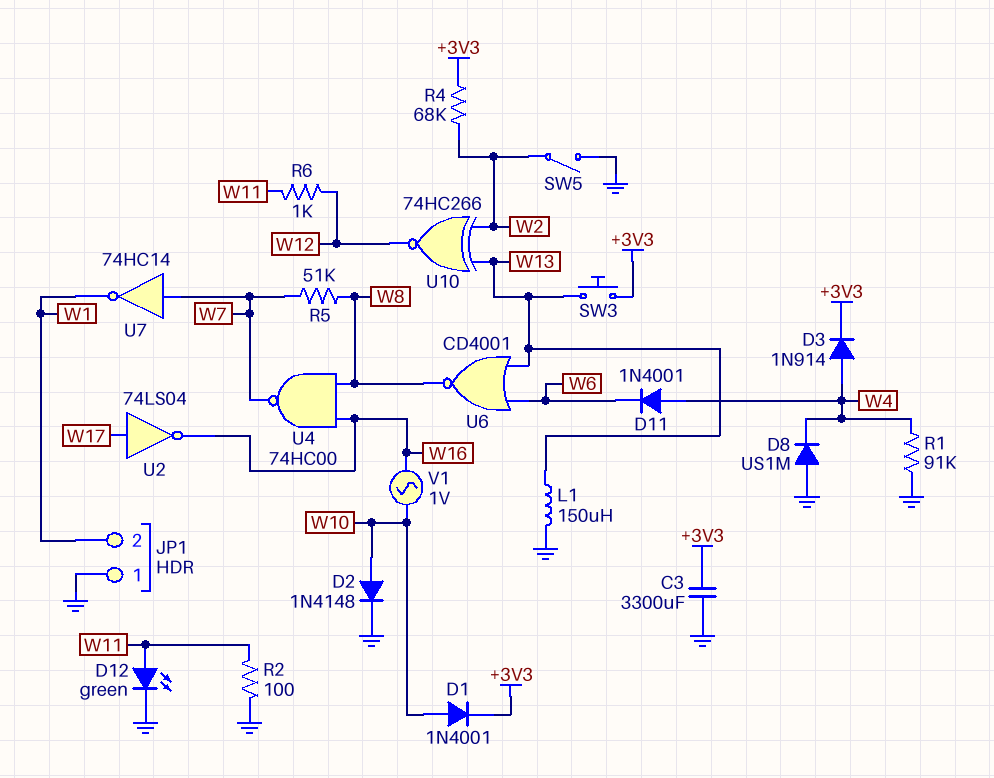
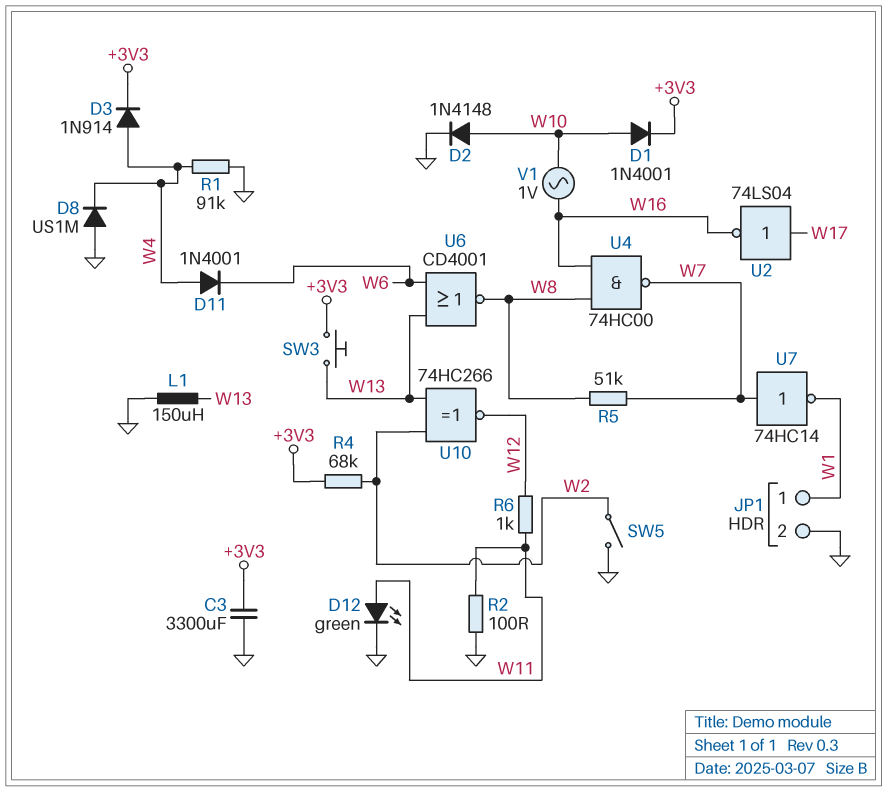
JP1 pin 1: GND -> W1
JP1 pin 2: W1 -> GND

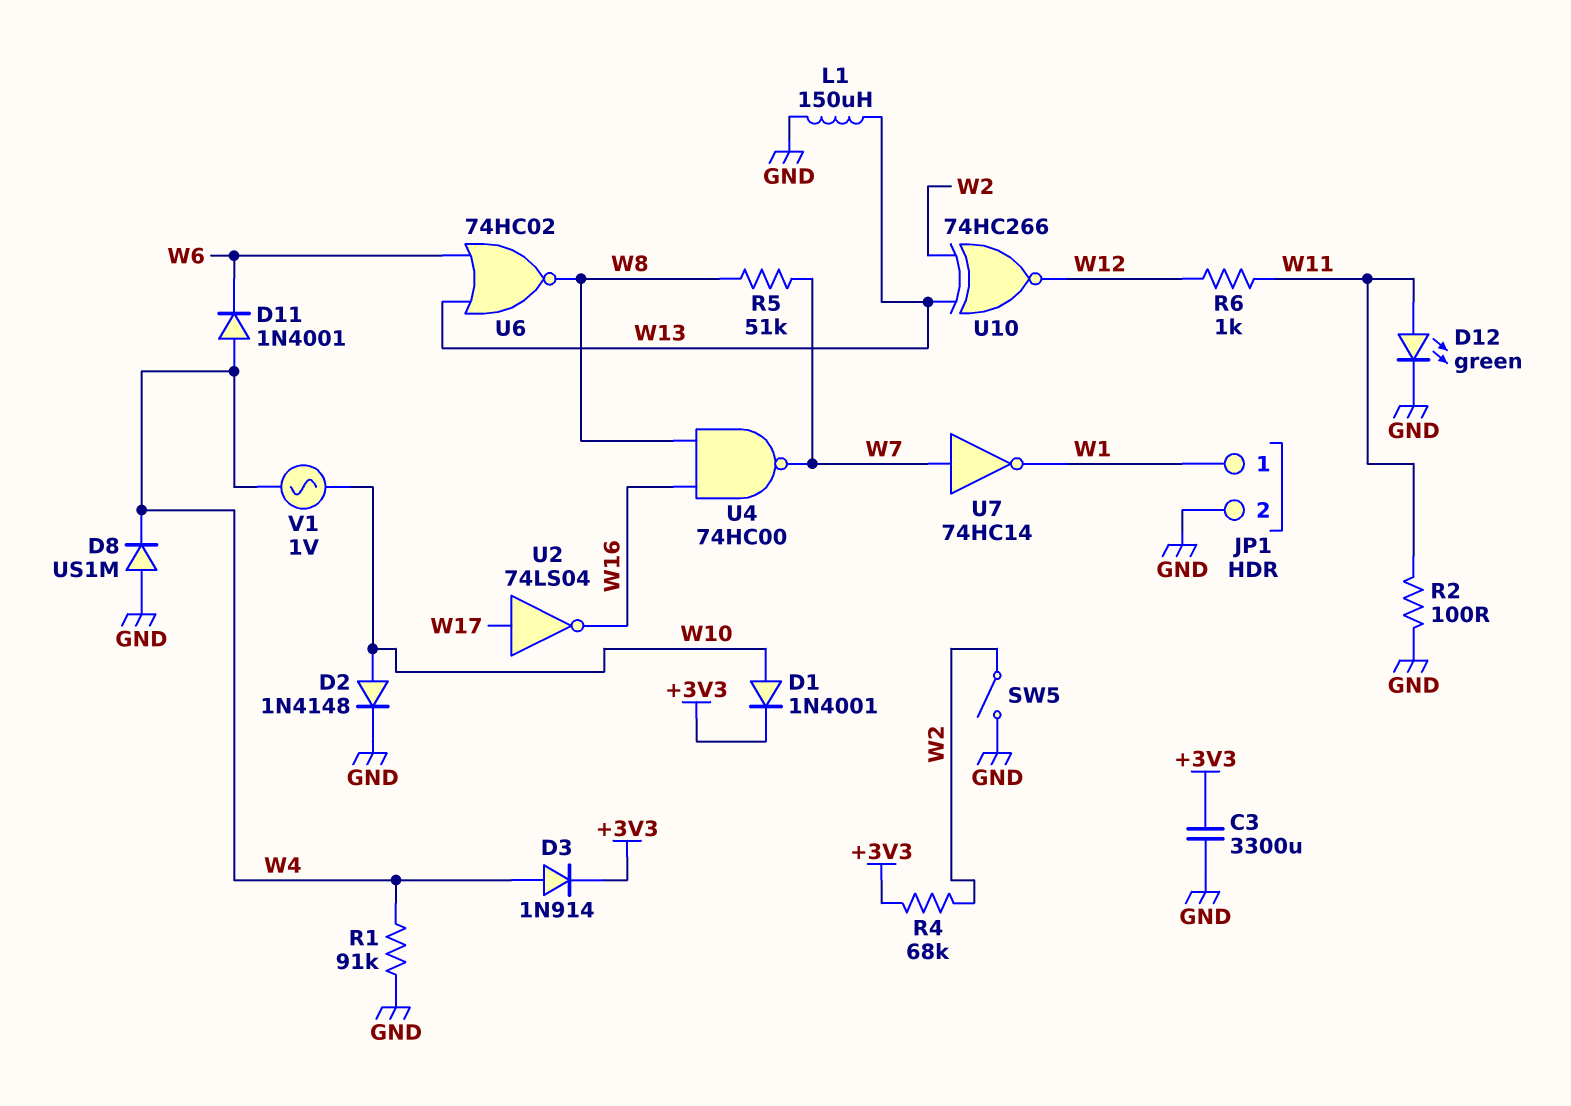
SW3: button (+3V3, W13) -> none
U6: NOR CD4001 (in W6, in W13, out W8) -> NOR 74HC02 (in W6, in W13, out W8)
V1: AC 1V (W10, W16) -> AC 1V (W4, W10)

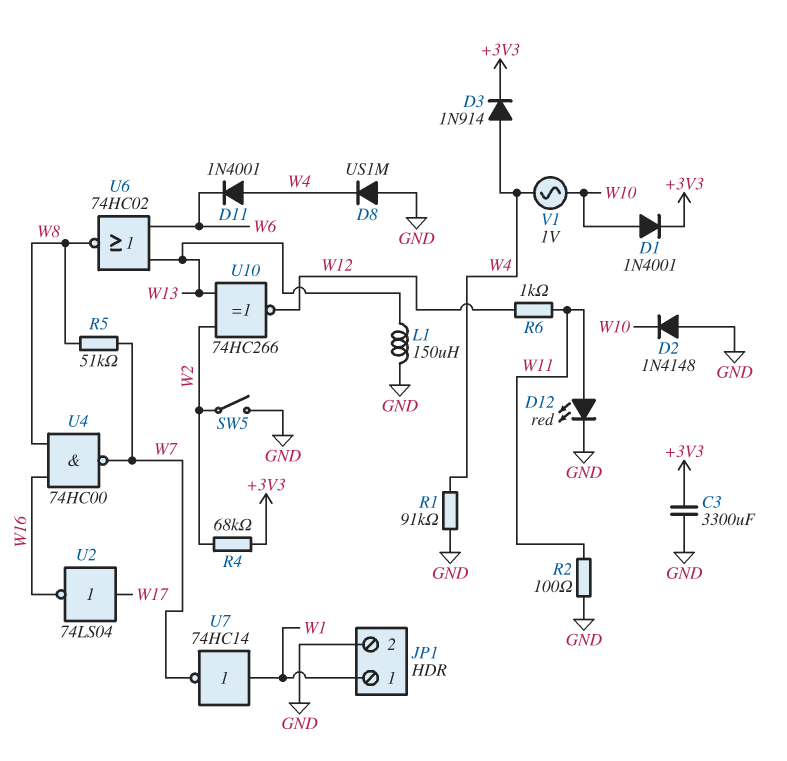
D2: diode 1N4148 (A W10, K GND) -> diode 1N4148 (A GND, K W10)
D12: LED green (A W11, K GND) -> LED red (A W11, K GND)
U7: NOT 74HC14 (in W7, out W1) -> NOT 74HC14 (in W1, out W7)

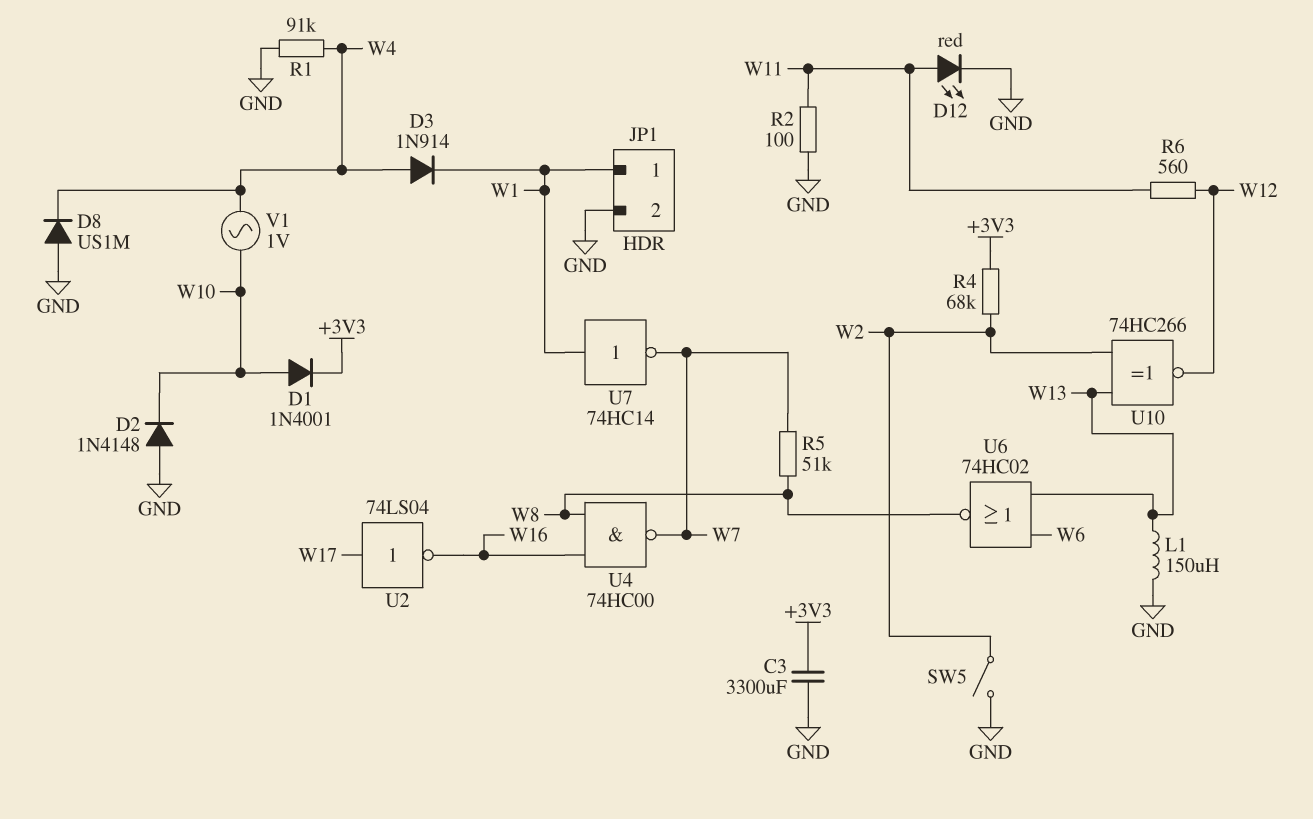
D3: diode 1N914 (A W4, K +3V3) -> diode 1N914 (A W4, K W1)
D11: diode 1N4001 (A W4, K W6) -> none
R6: 1k (W11, W12) -> 560 (W11, W12)

